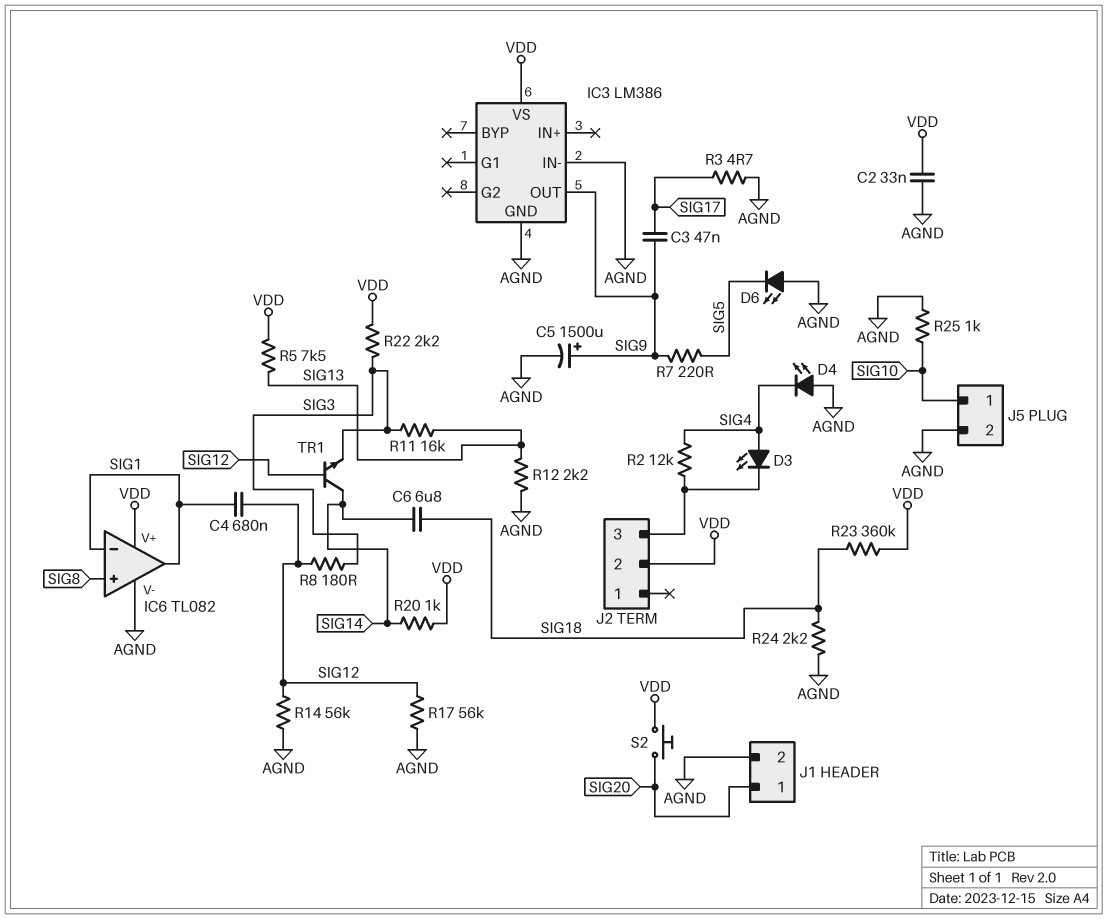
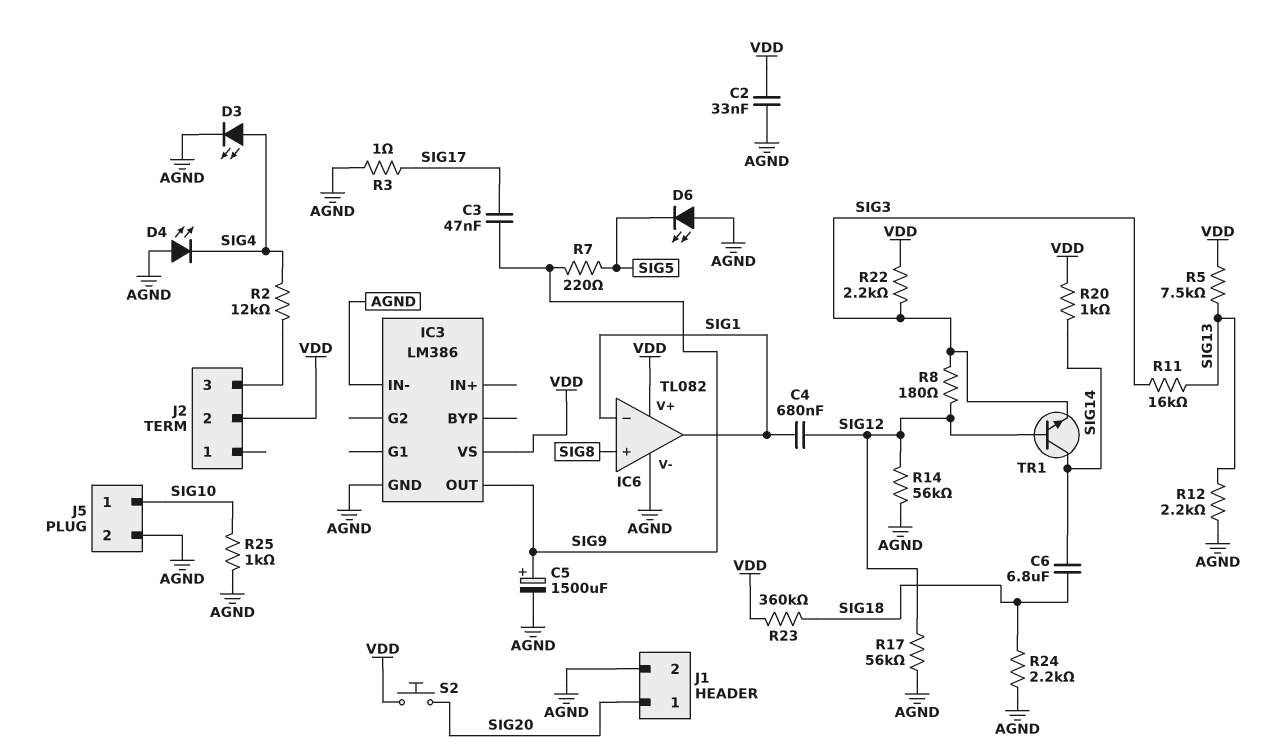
D3: LED (A SIG4, K J2/3) -> LED (A SIG4, K AGND)
R3: 4.7 (AGND, SIG17) -> 1 (AGND, SIG17)

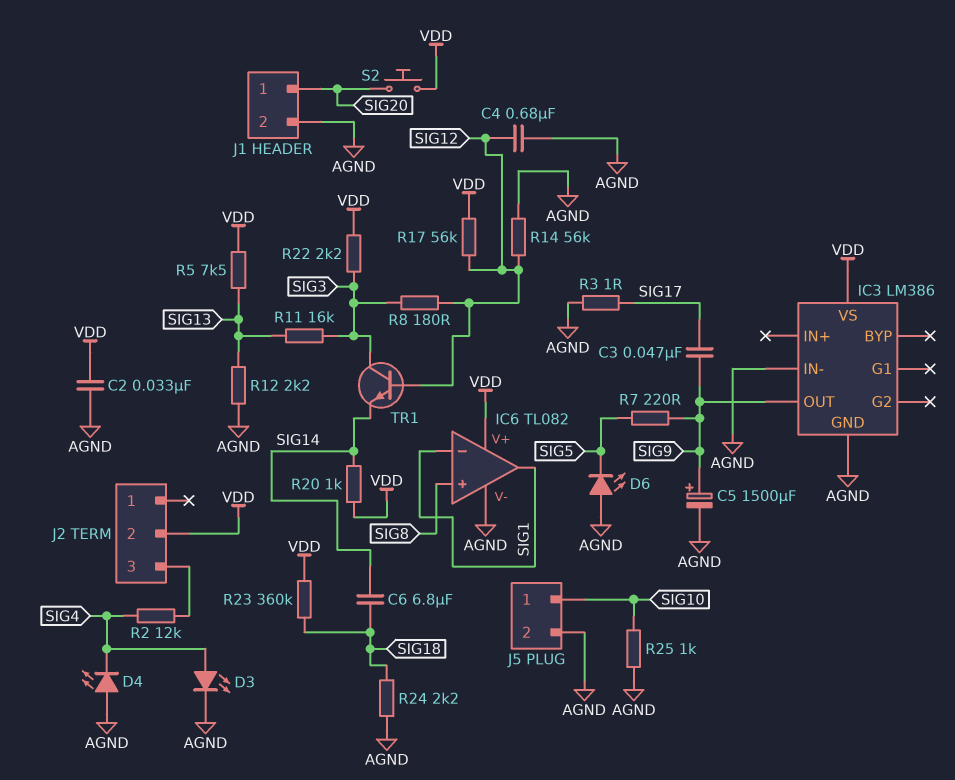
C4: 680nF (SIG1, SIG12) -> 680nF (AGND, SIG12)
R17: 56k (AGND, SIG12) -> 56k (SIG12, VDD)
TR1: NPN (B SIG12, C SIG14, E SIG3) -> NPN (B SIG12, C SIG3, E SIG14)

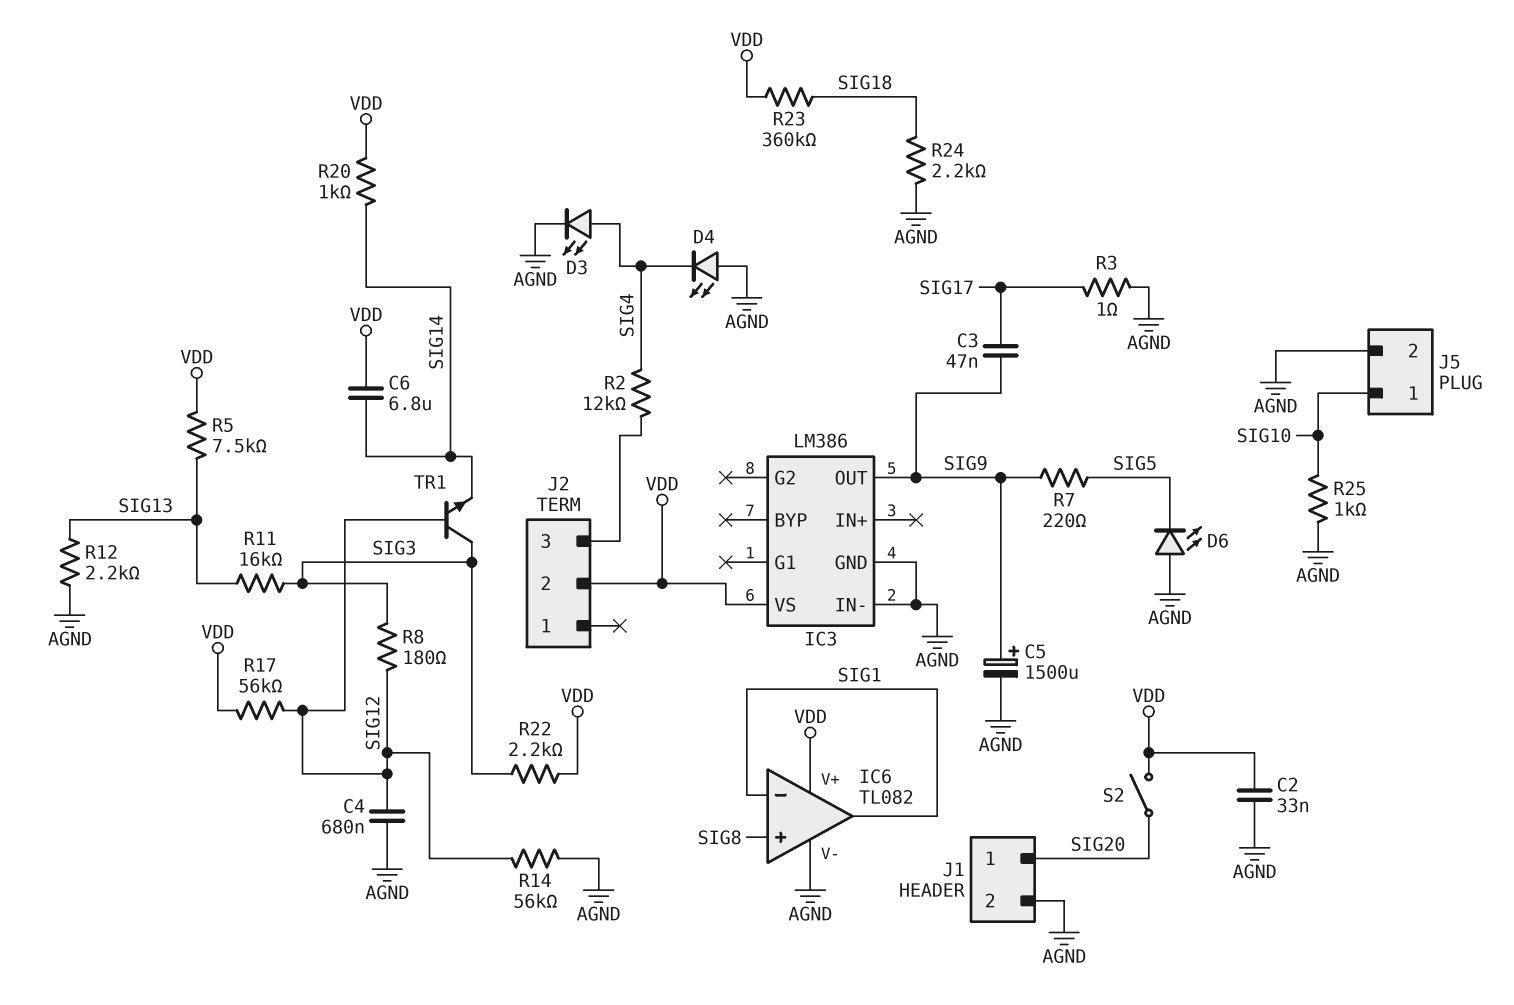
C6: 6.8uF (SIG14, SIG18) -> 6.8uF (SIG14, VDD)
S2: button (SIG20, VDD) -> switch (SIG20, VDD)

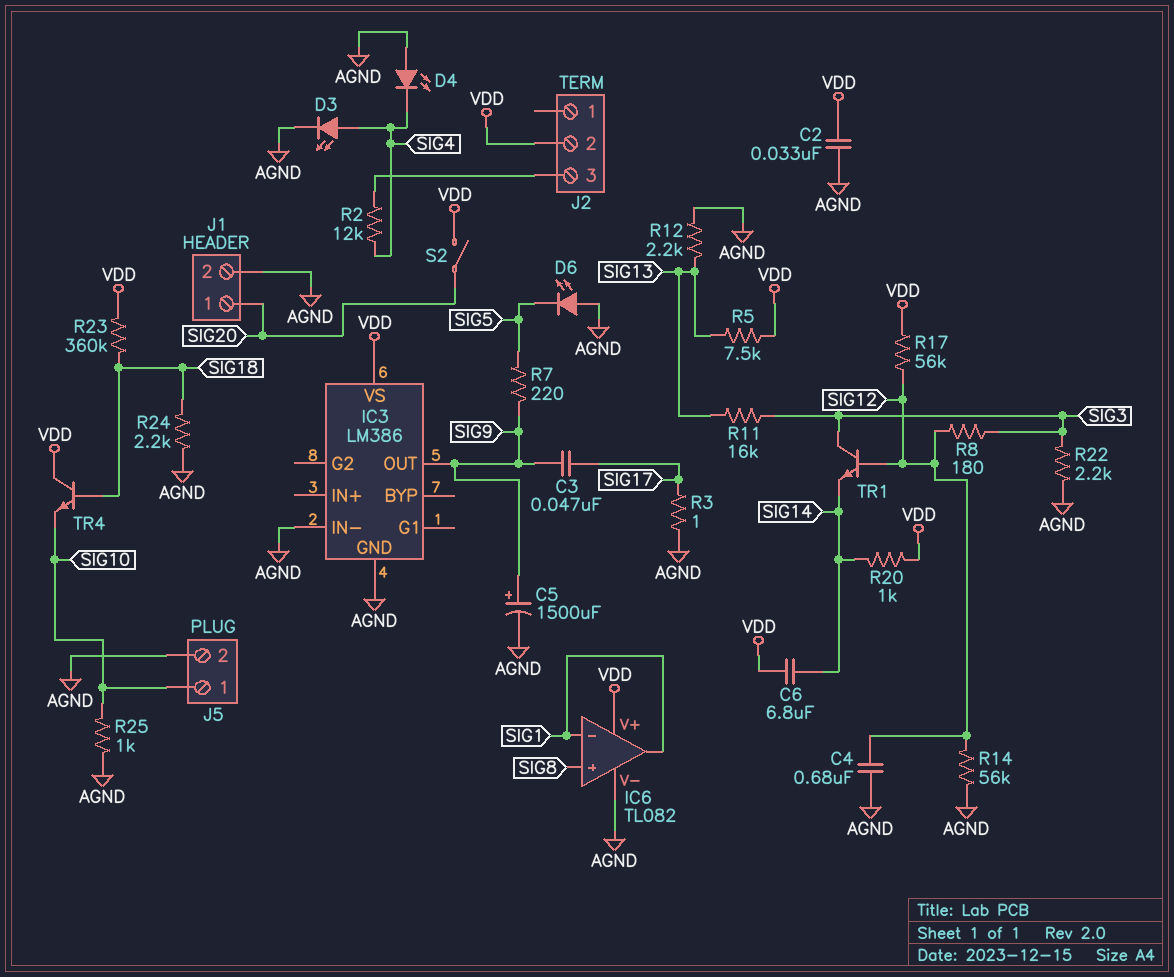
R22: 2.2k (SIG3, VDD) -> 2.2k (AGND, SIG3)
TR4: none -> NPN (B SIG18, C VDD, E SIG10)

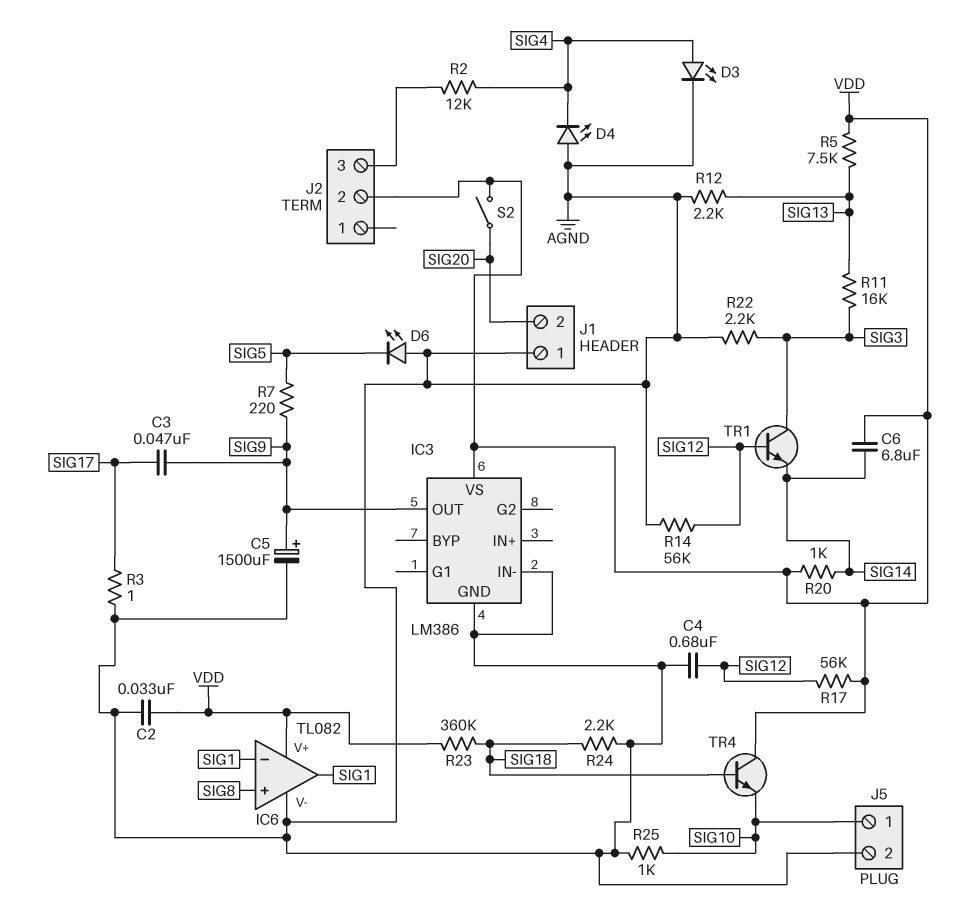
J1 pin 1: SIG20 -> AGND
J1 pin 2: AGND -> SIG20
R8: 180 (SIG3, SIG12) -> none

